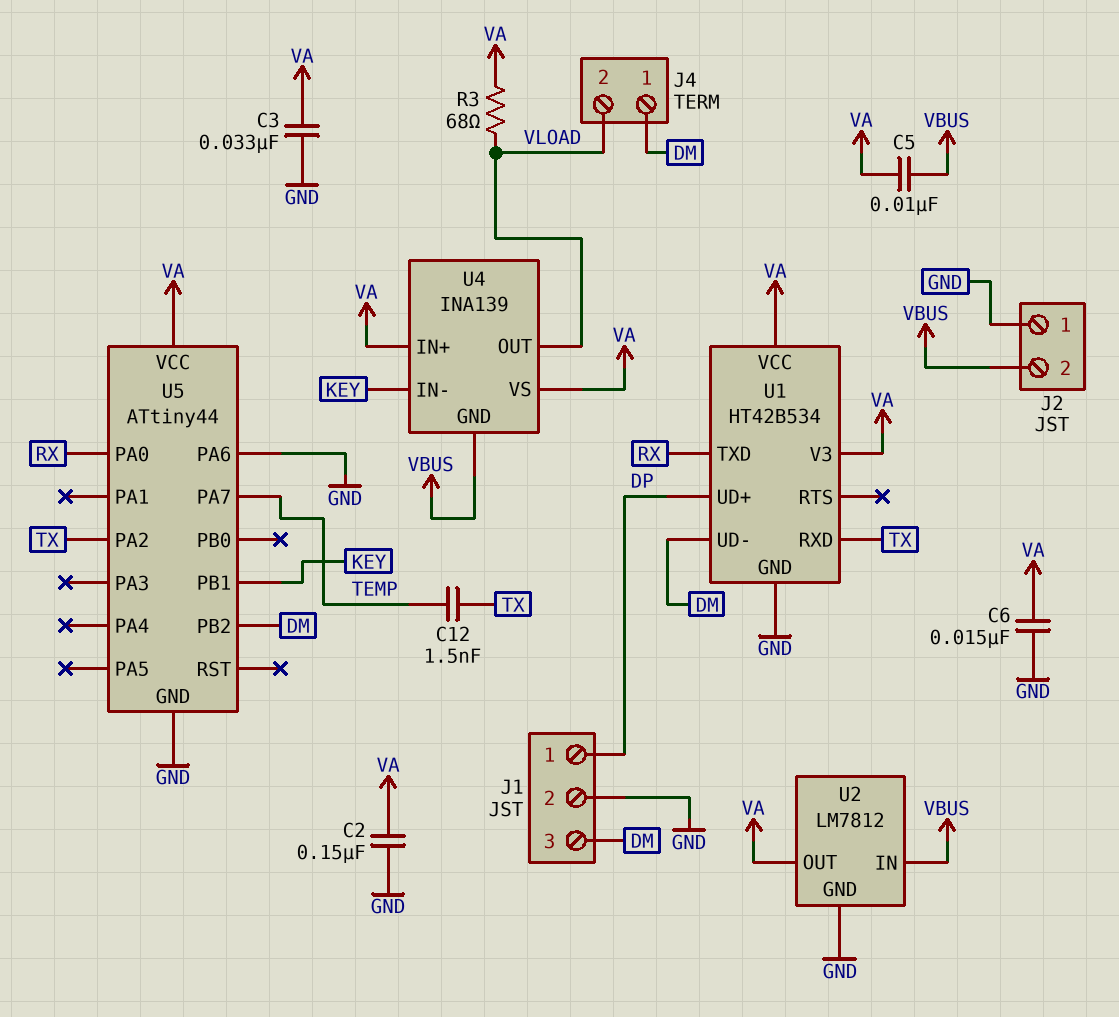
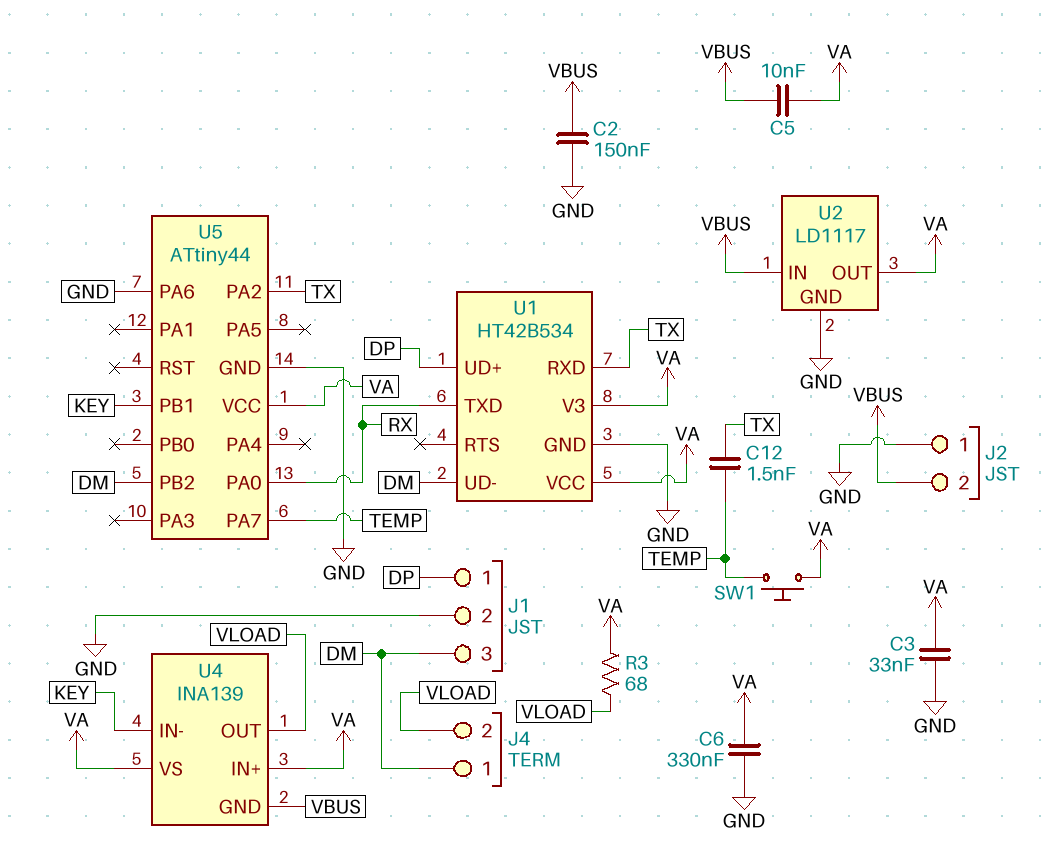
C2: 150nF (GND, VA) -> 150nF (GND, VBUS)
C6: 15nF (GND, VA) -> 330nF (GND, VA)
SW1: none -> button (TEMP, VA)
U2: LM7812 -> LD1117

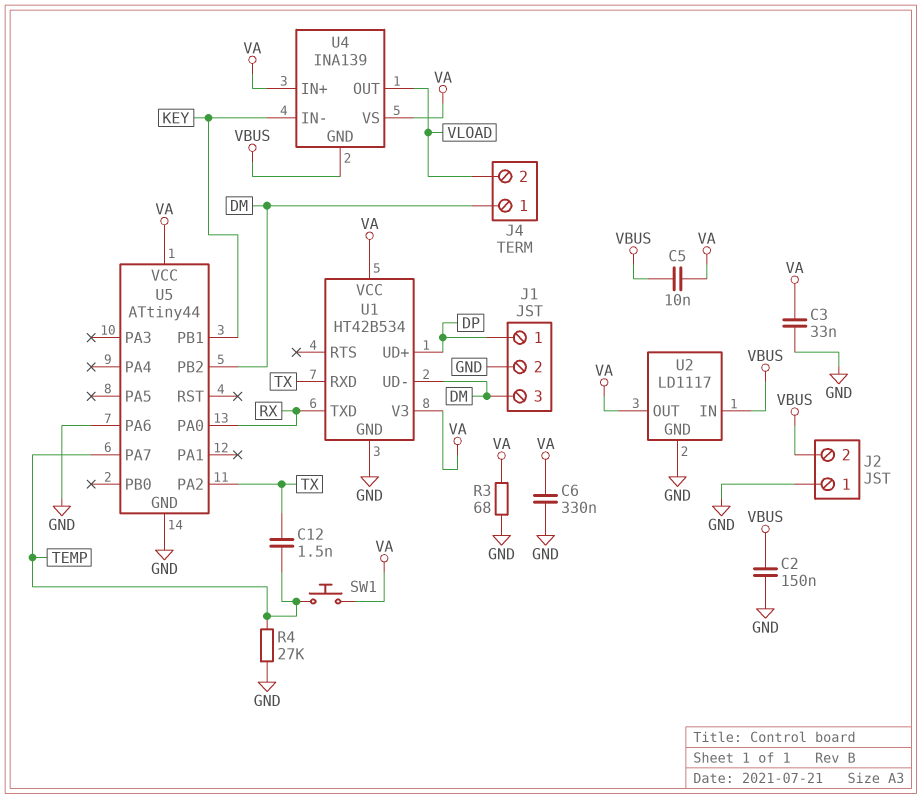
R3: 68 (VA, VLOAD) -> 68 (GND, VA)
R4: none -> 27k (GND, TEMP)

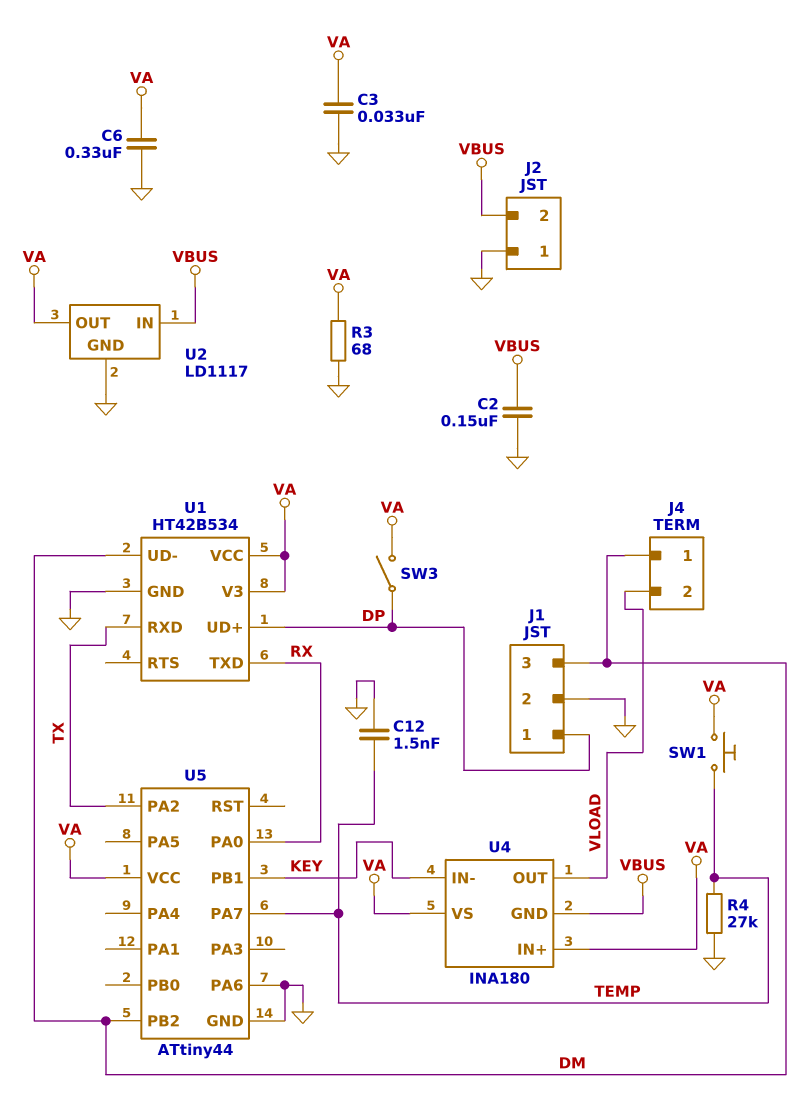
C5: 10nF (VA, VBUS) -> none
C12: 1.5nF (TEMP, TX) -> 1.5nF (GND, TEMP)
SW3: none -> switch (DP, VA)
U4: INA139 -> INA180

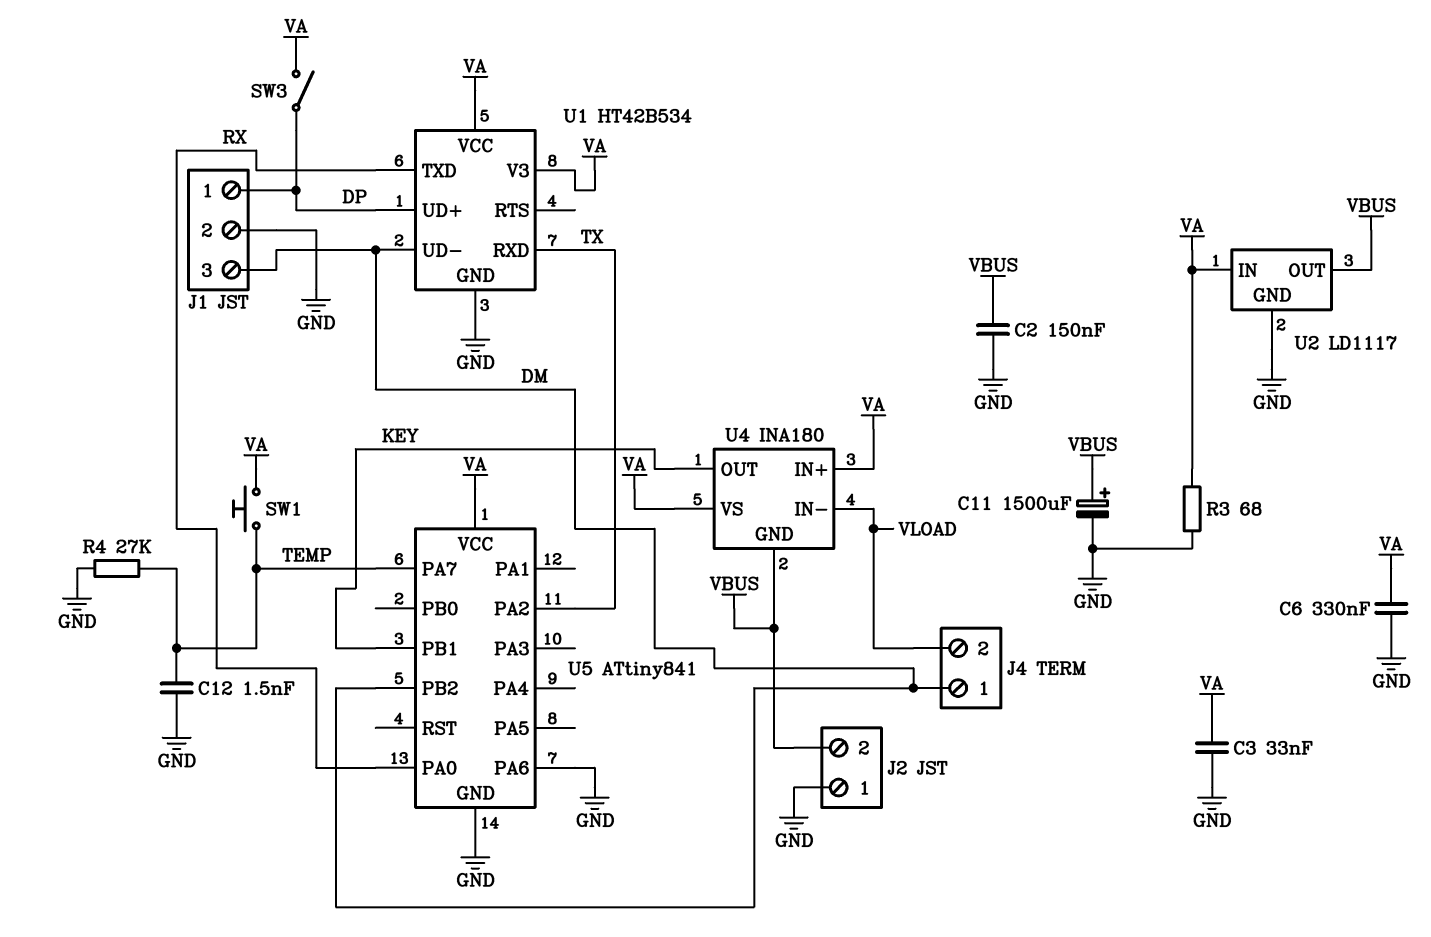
C11: none -> 1500uF (plus VBUS, minus GND)
U2 pin IN: VBUS -> VA
U2 pin OUT: VA -> VBUS
U4 pin IN-: KEY -> VLOAD
U4 pin OUT: VLOAD -> KEY
U5: ATtiny44 -> ATtiny841

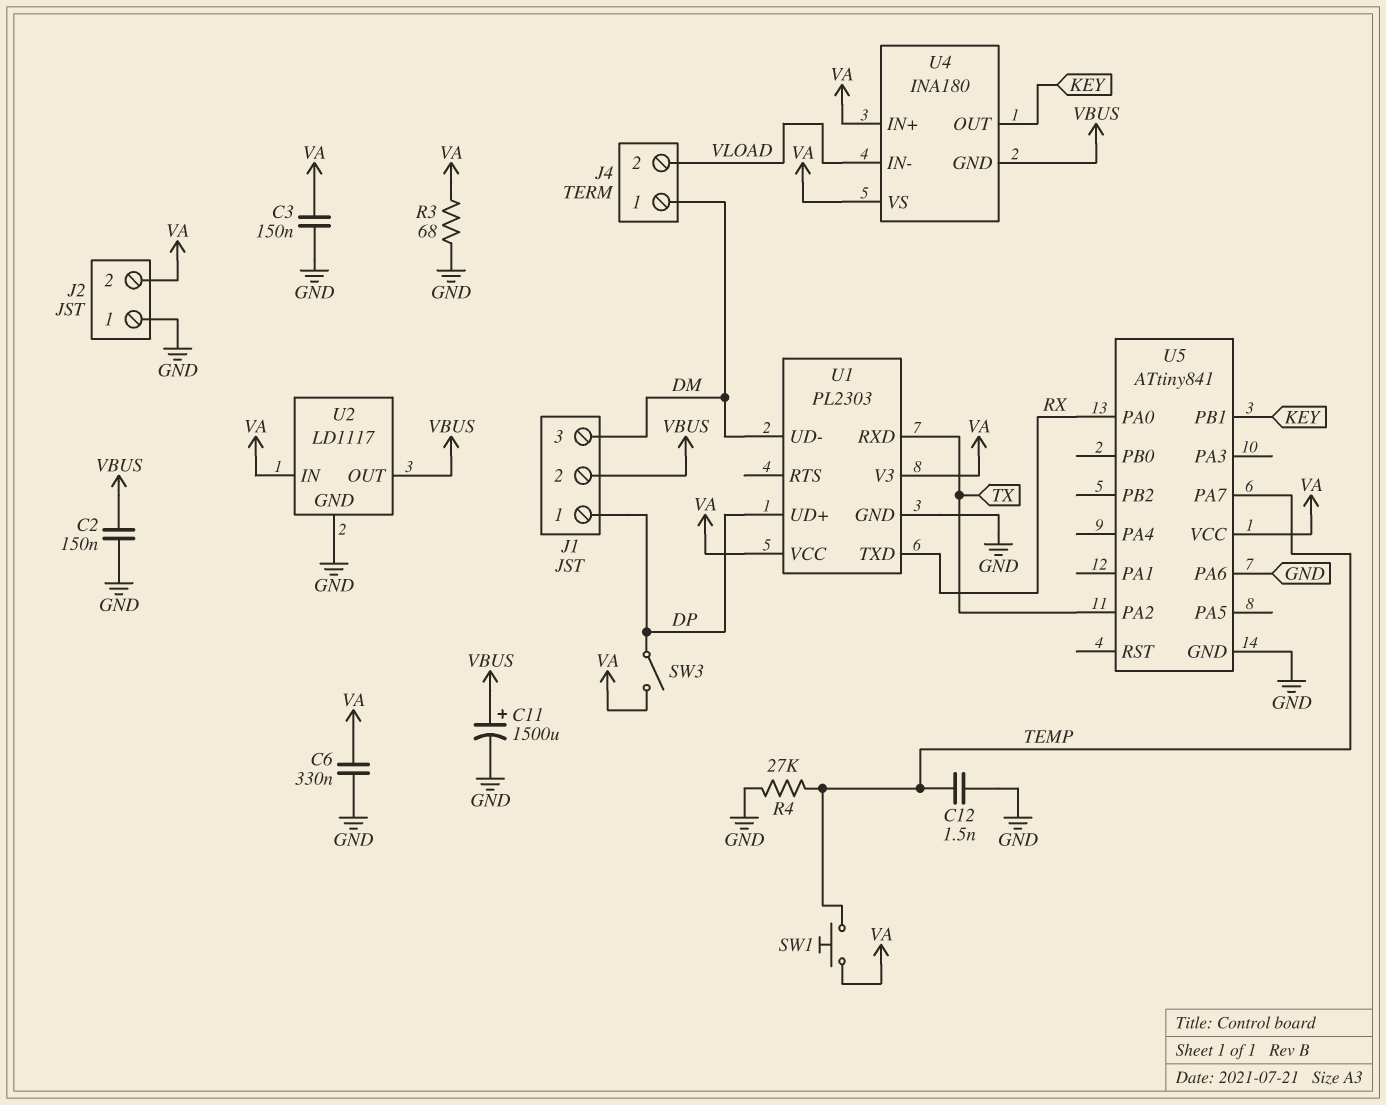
C3: 33nF (GND, VA) -> 150nF (GND, VA)
J1 pin 2: GND -> VBUS
J2 pin 2: VBUS -> VA
U1: HT42B534 -> PL2303
U5 pin PB2: DM -> none

